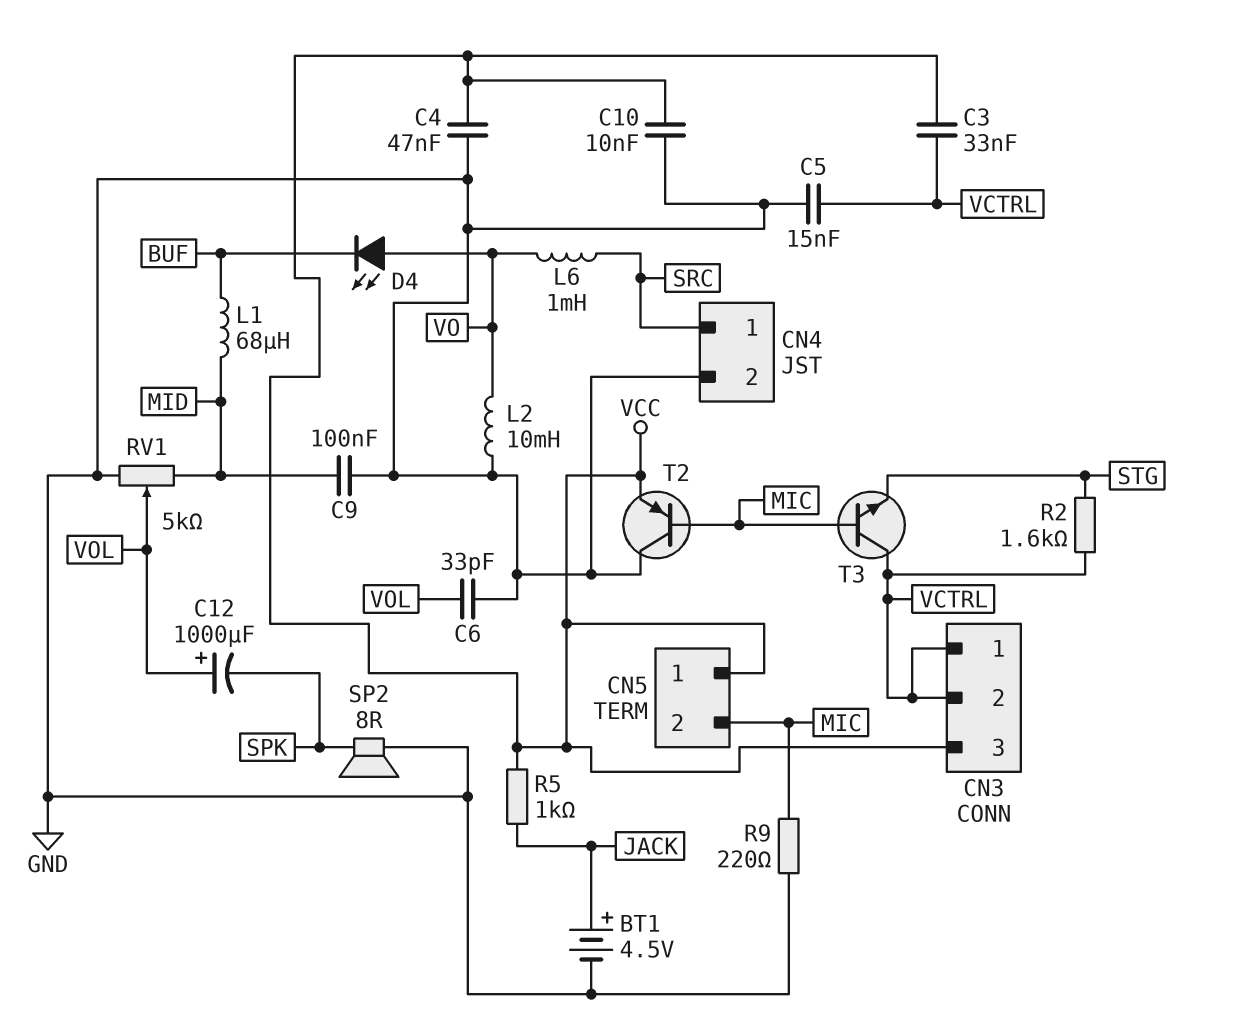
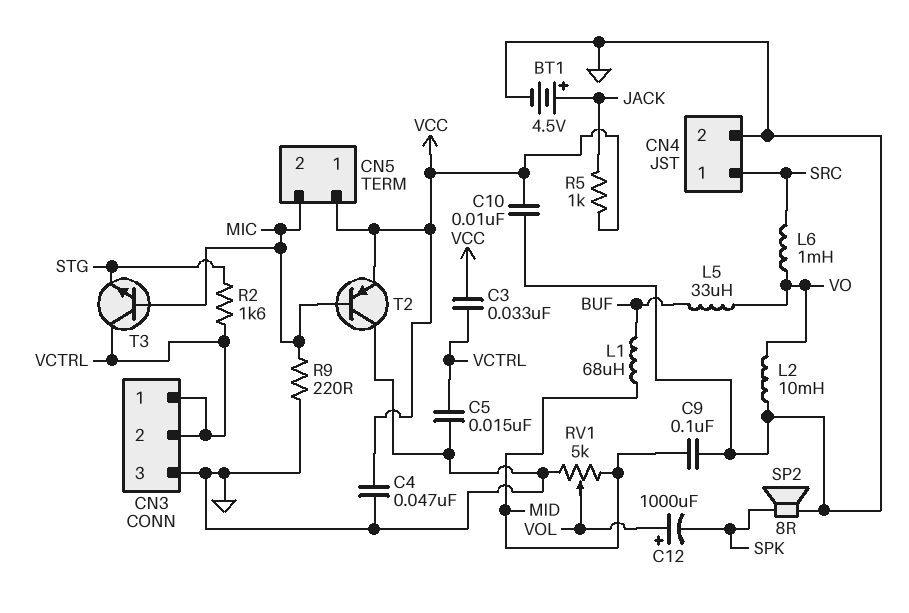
C6: 33pF (GND, VOL) -> none
CN3 pin 3: VCC -> GND
D4: LED (A VO, K BUF) -> none
L5: none -> 33uH (BUF, VO)

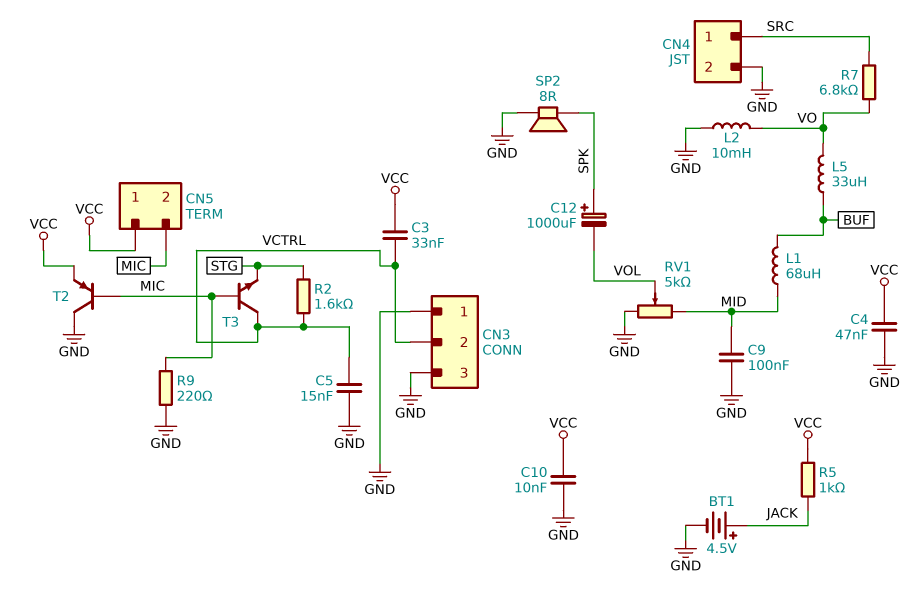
C12: 1000uF (plus VOL, minus SPK) -> 1000uF (plus SPK, minus VOL)
CN3 pin 1: VCTRL -> GND
L6: 1mH (SRC, VO) -> none
R7: none -> 6.8k (SRC, VO)

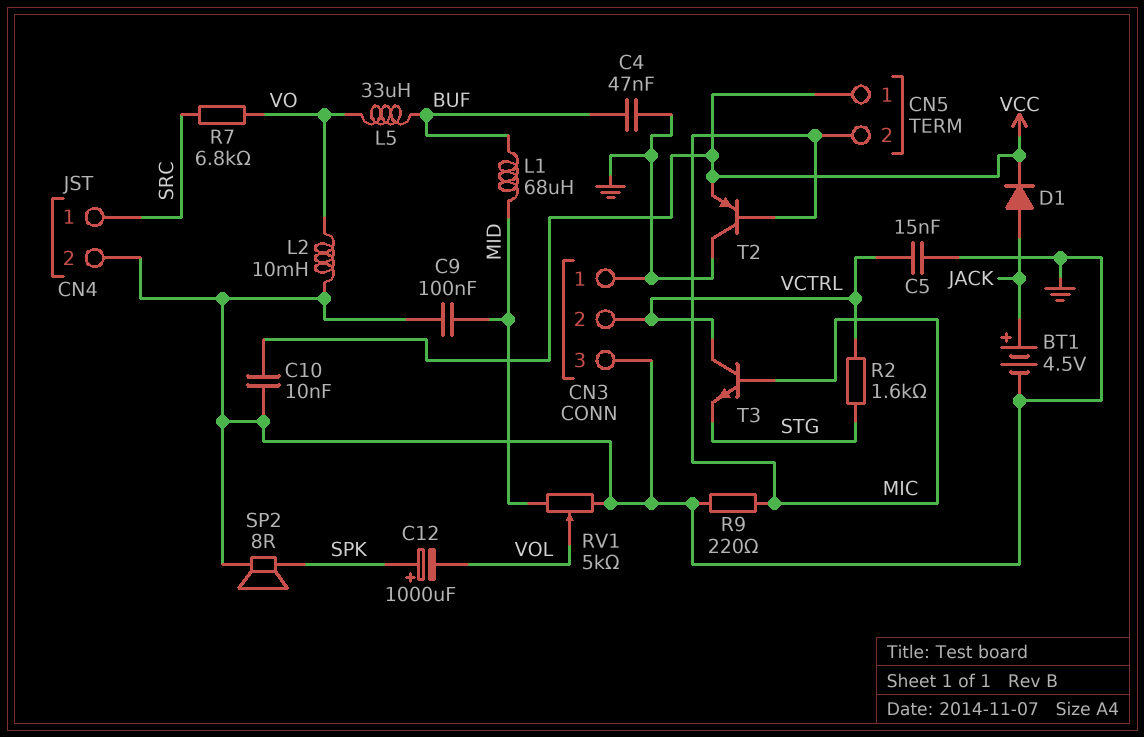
C3: 33nF (VCC, VCTRL) -> none
C4: 47nF (GND, VCC) -> 47nF (BUF, GND)
D1: none -> diode (A JACK, K VCC)
R5: 1k (JACK, VCC) -> none

